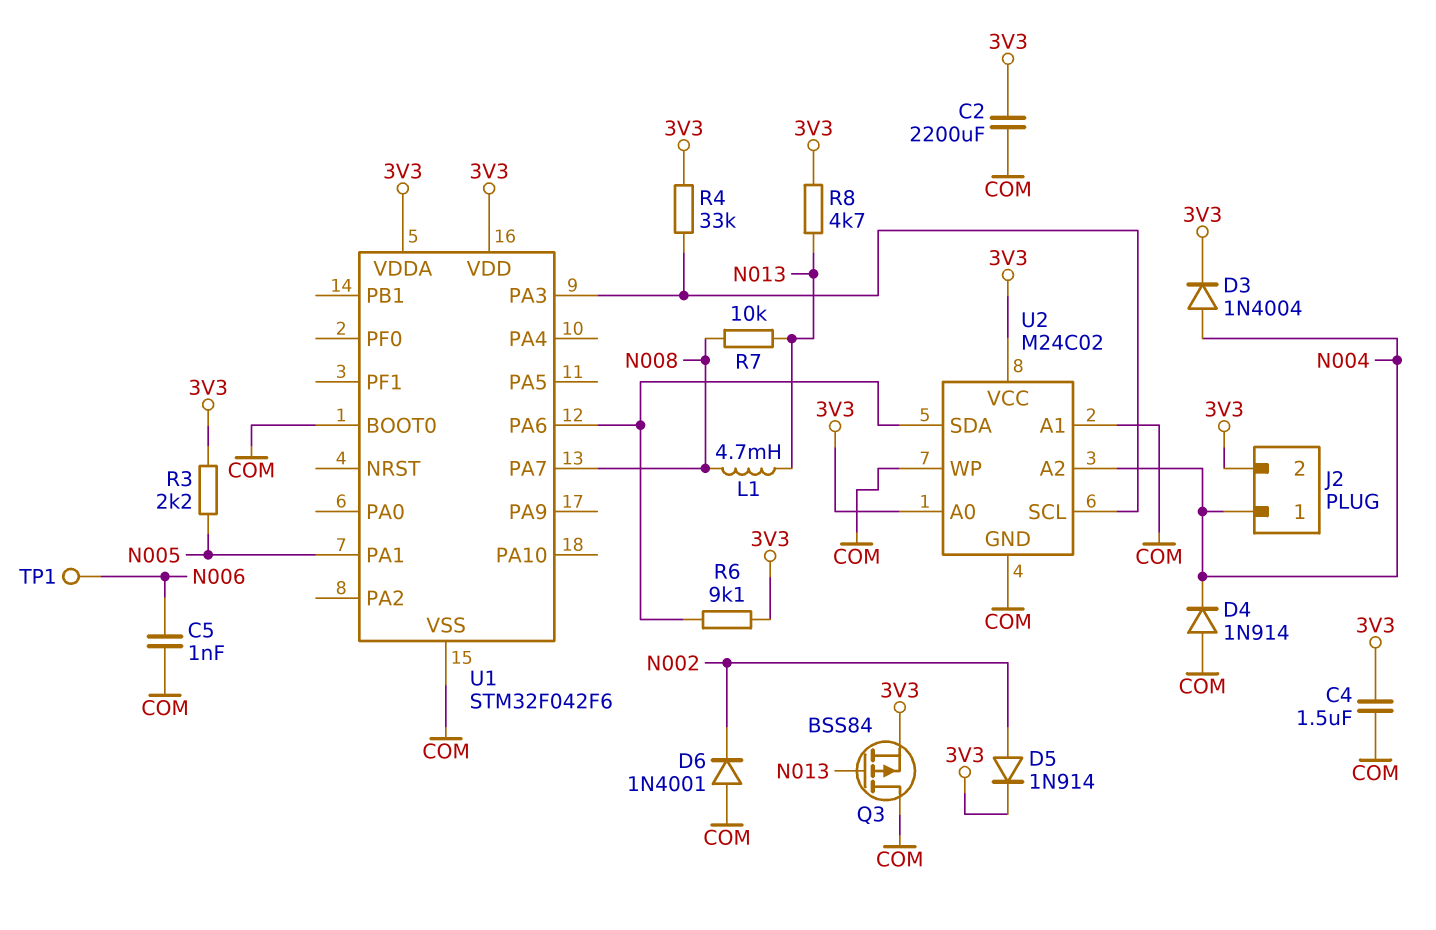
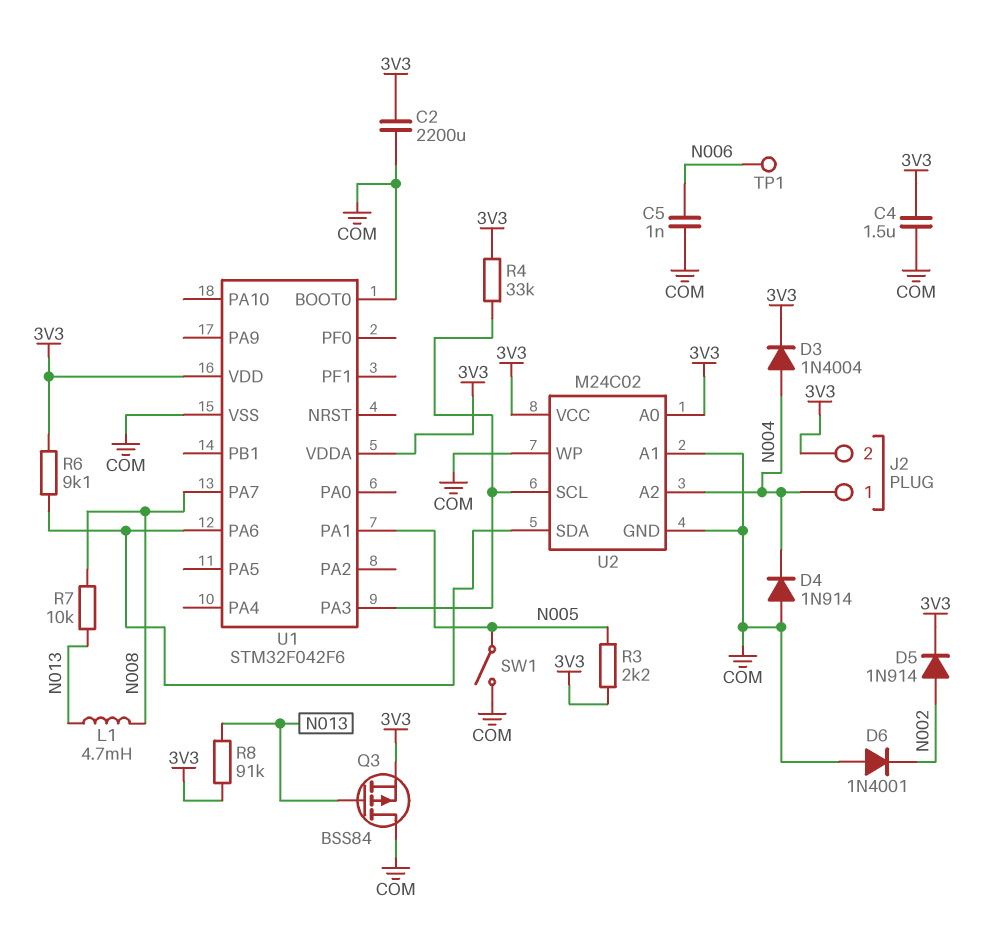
R8: 4.7k (3V3, N013) -> 91k (3V3, N013)
SW1: none -> switch (COM, N005)

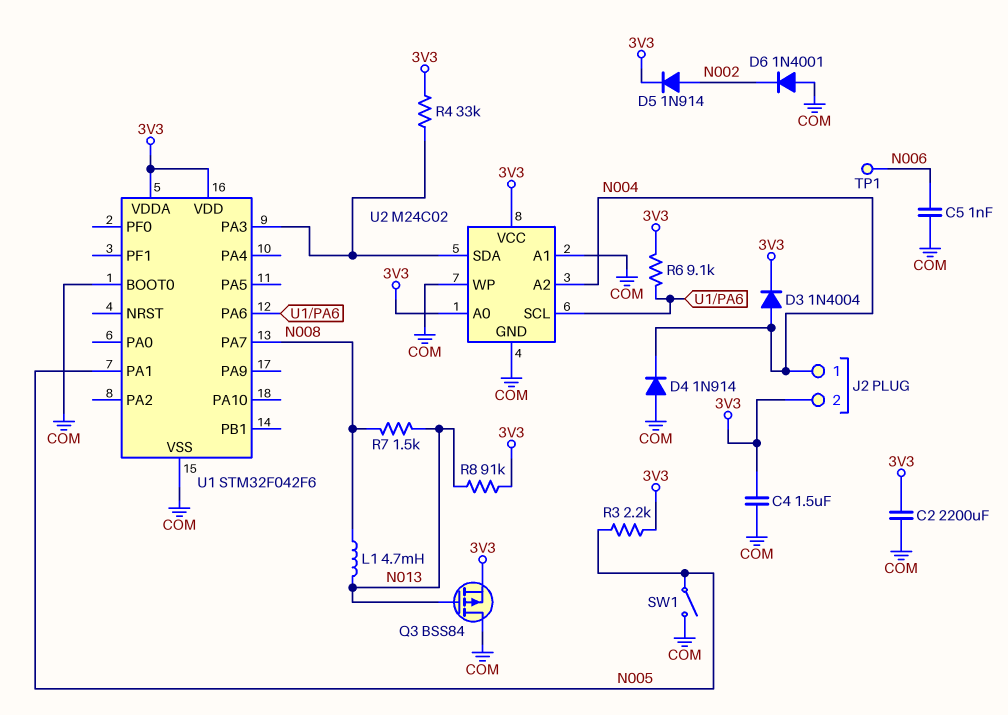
R7: 10k (N008, N013) -> 1.5k (N008, N013)
U2 pin SCL: U1/PA3 -> U1/PA6
U2 pin SDA: U1/PA6 -> U1/PA3

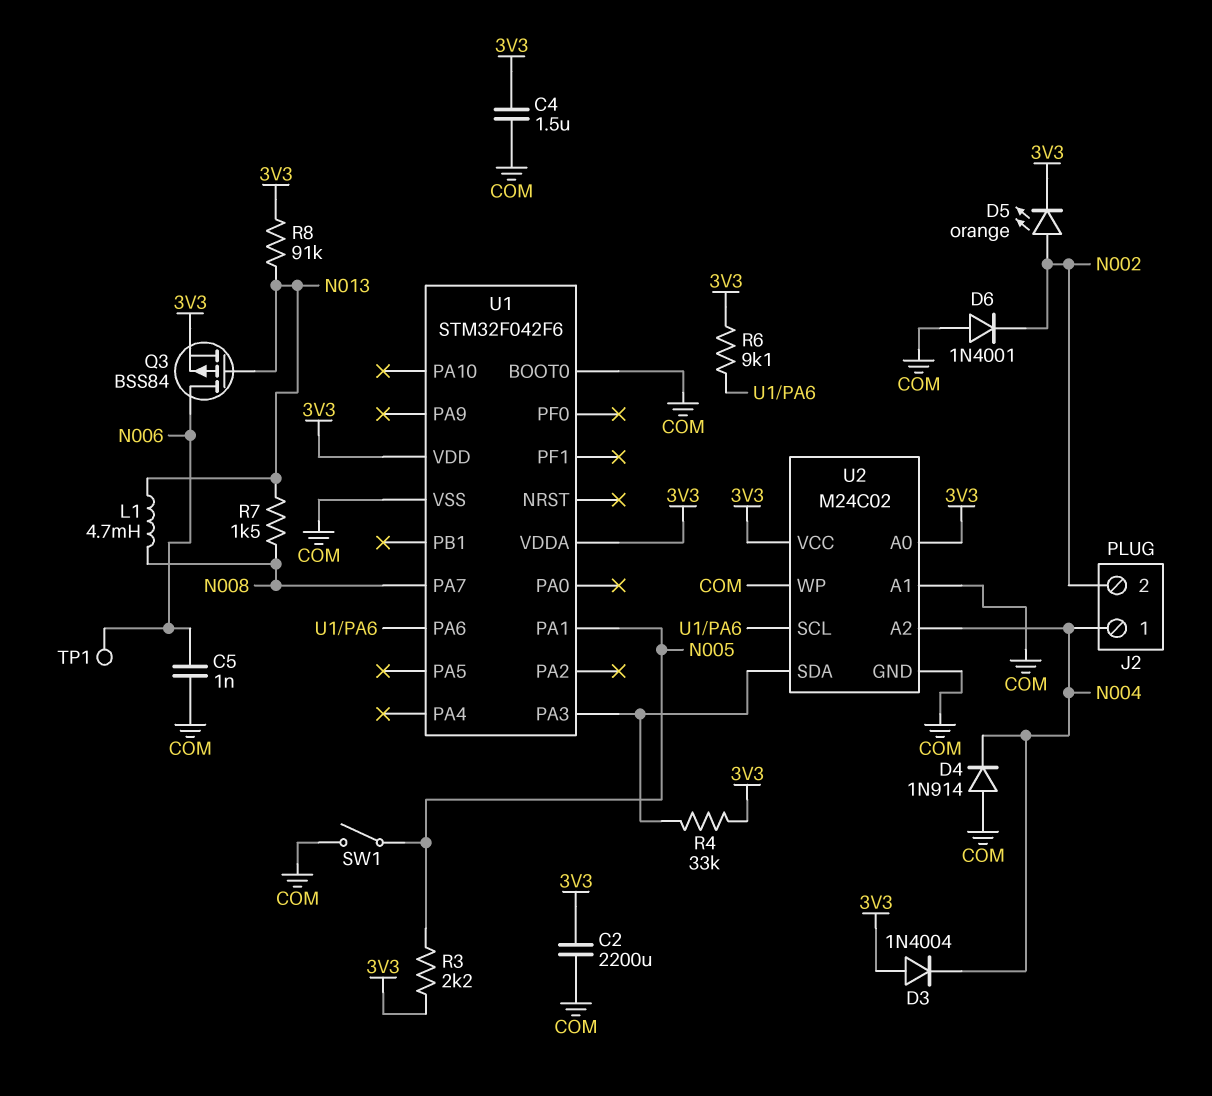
D3: diode 1N4004 (A N004, K 3V3) -> diode 1N4004 (A 3V3, K N004)
D5: diode 1N914 (A N002, K 3V3) -> LED orange (A N002, K 3V3)
J2 pin 2: 3V3 -> N002
Q3: PMOS BSS84 (G N013, D COM, S 3V3) -> PMOS BSS84 (G N013, D N006, S 3V3)

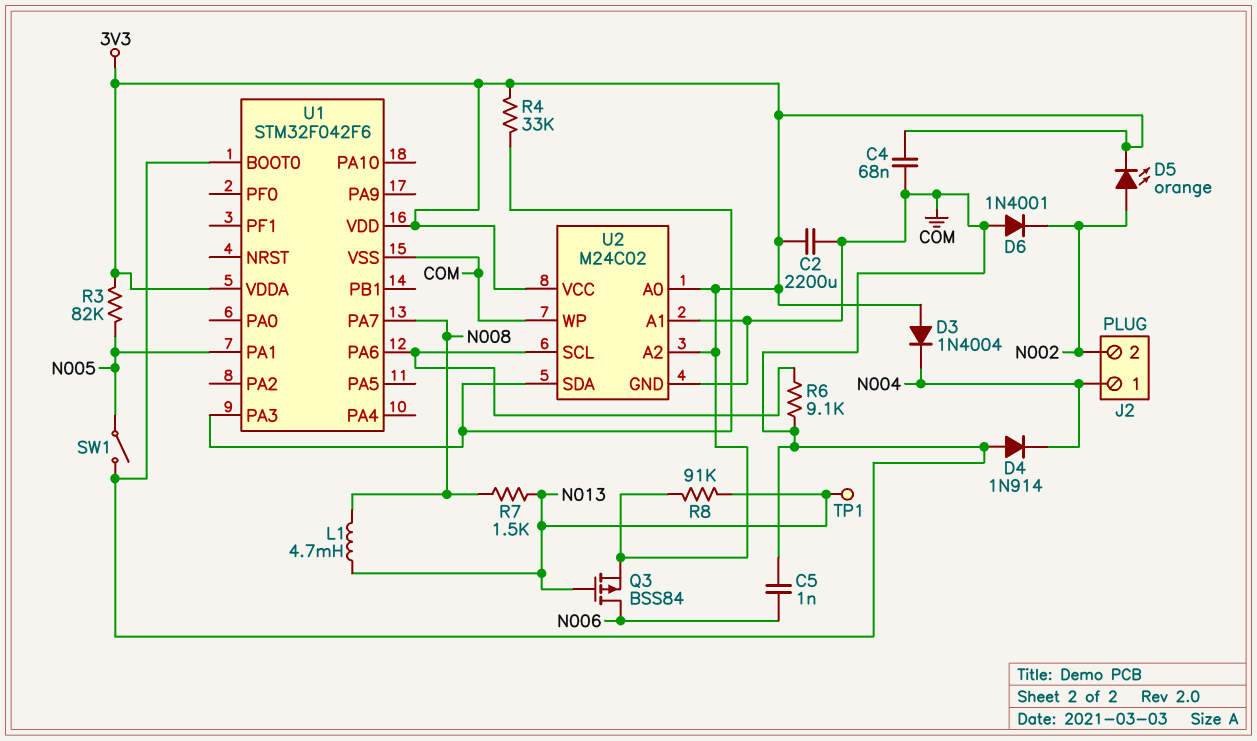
C4: 1.5uF (3V3, COM) -> 68nF (3V3, COM)
R3: 2.2k (3V3, N005) -> 82k (3V3, N005)
R6: 9.1k (3V3, U1/PA6) -> 9.1k (COM, U1/PA6)
TP1: test point (N006) -> test point (N013)
U2 pin A2: N004 -> 3V3

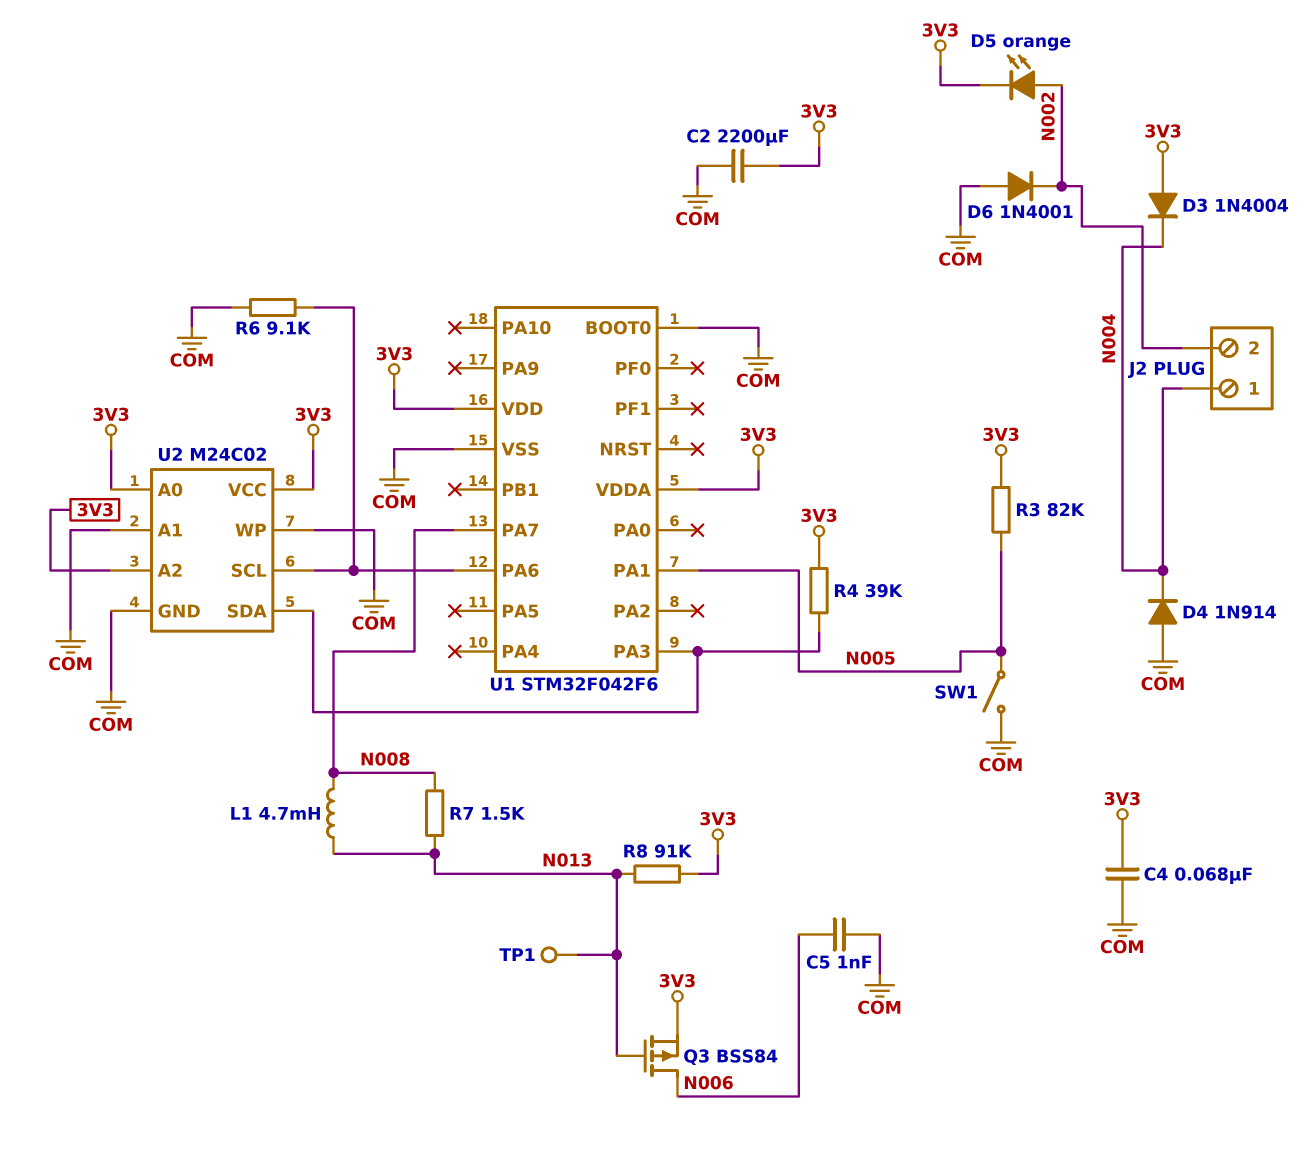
R4: 33k (3V3, U1/PA3) -> 39k (3V3, U1/PA3)

